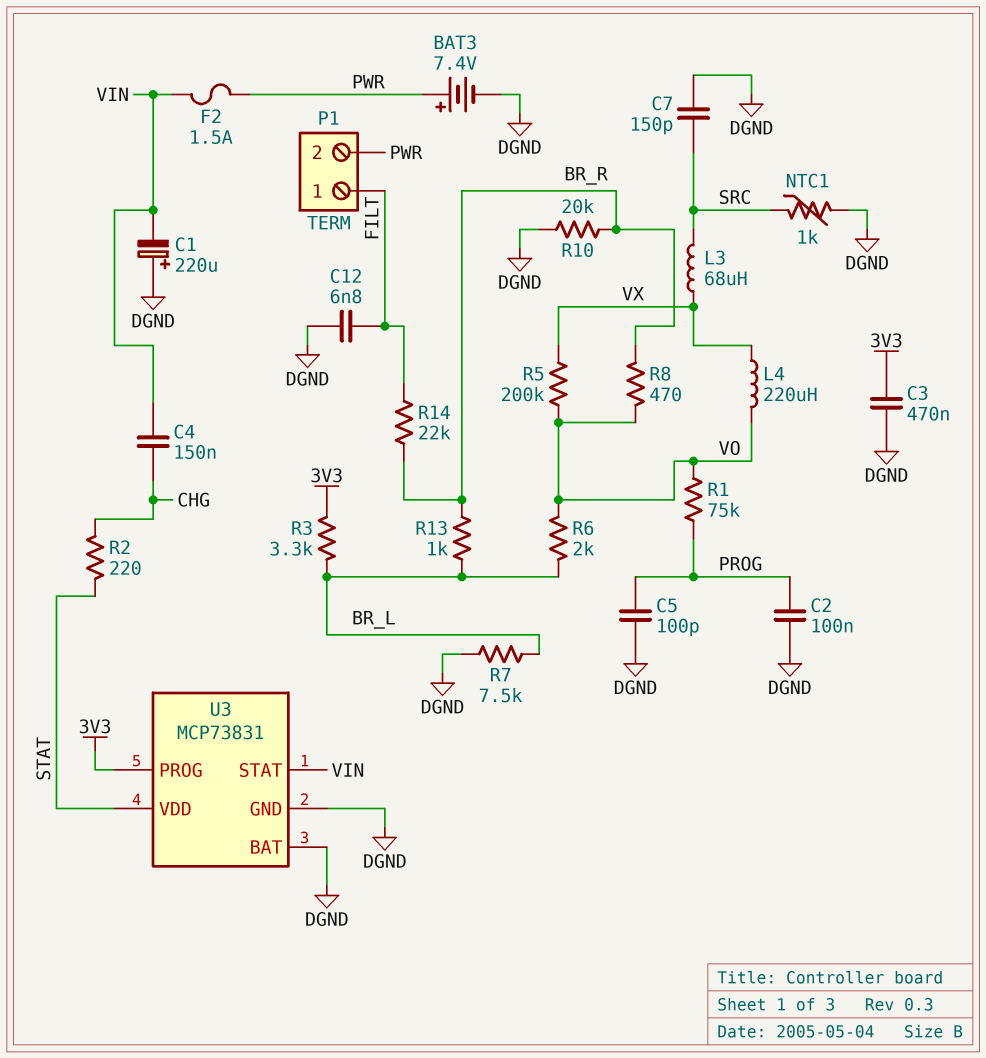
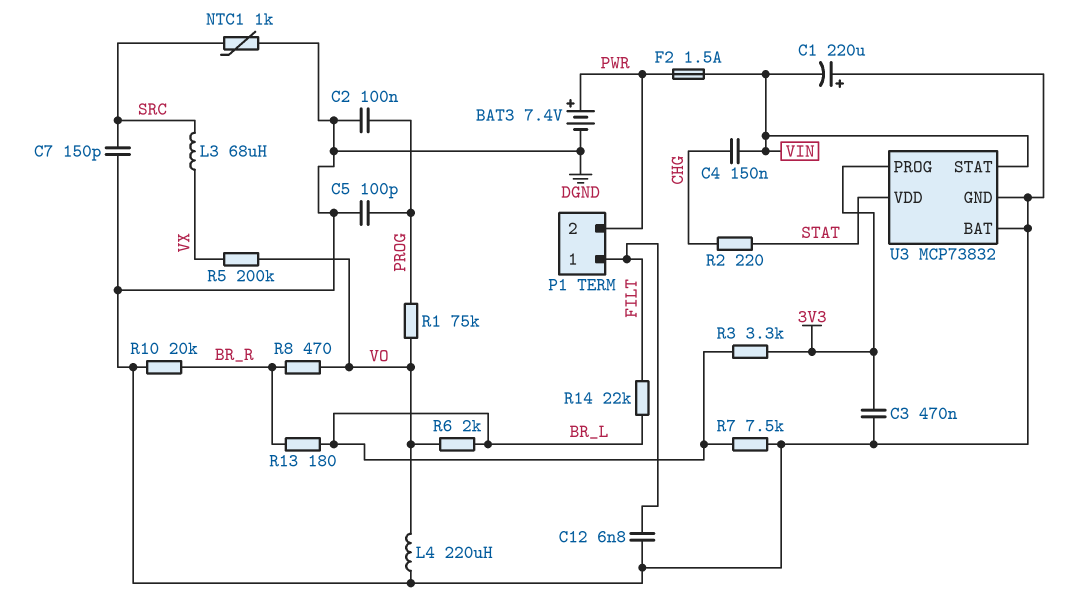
L4: 220uH (VO, VX) -> 220uH (DGND, VO)
R13: 1k (BR_L, BR_R) -> 180 (BR_L, BR_R)
R14: 22k (BR_R, FILT) -> 22k (BR_L, FILT)
U3: MCP73831 -> MCP73832

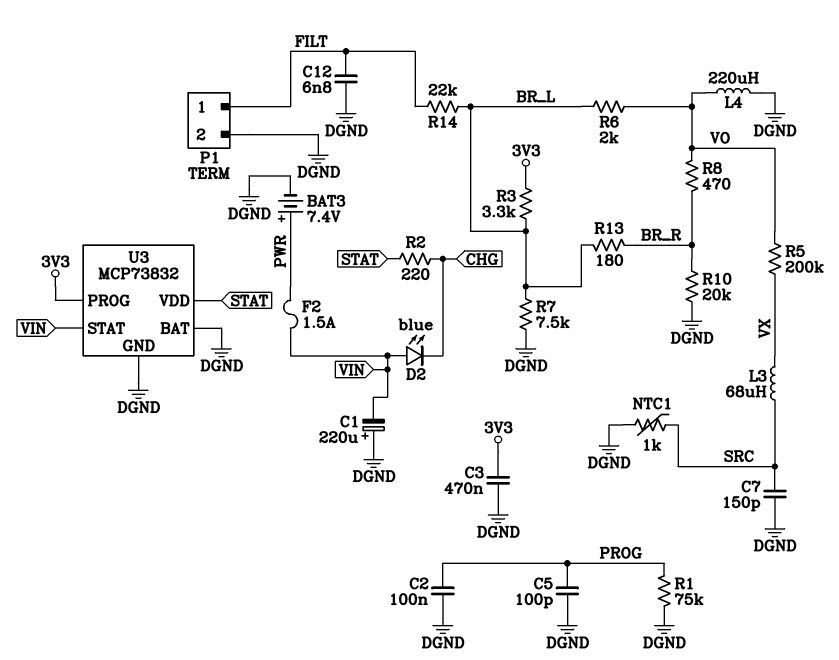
C4: 150nF (CHG, VIN) -> none
D2: none -> LED blue (A VIN, K CHG)
P1 pin 2: PWR -> DGND
R1: 75k (PROG, VO) -> 75k (DGND, PROG)

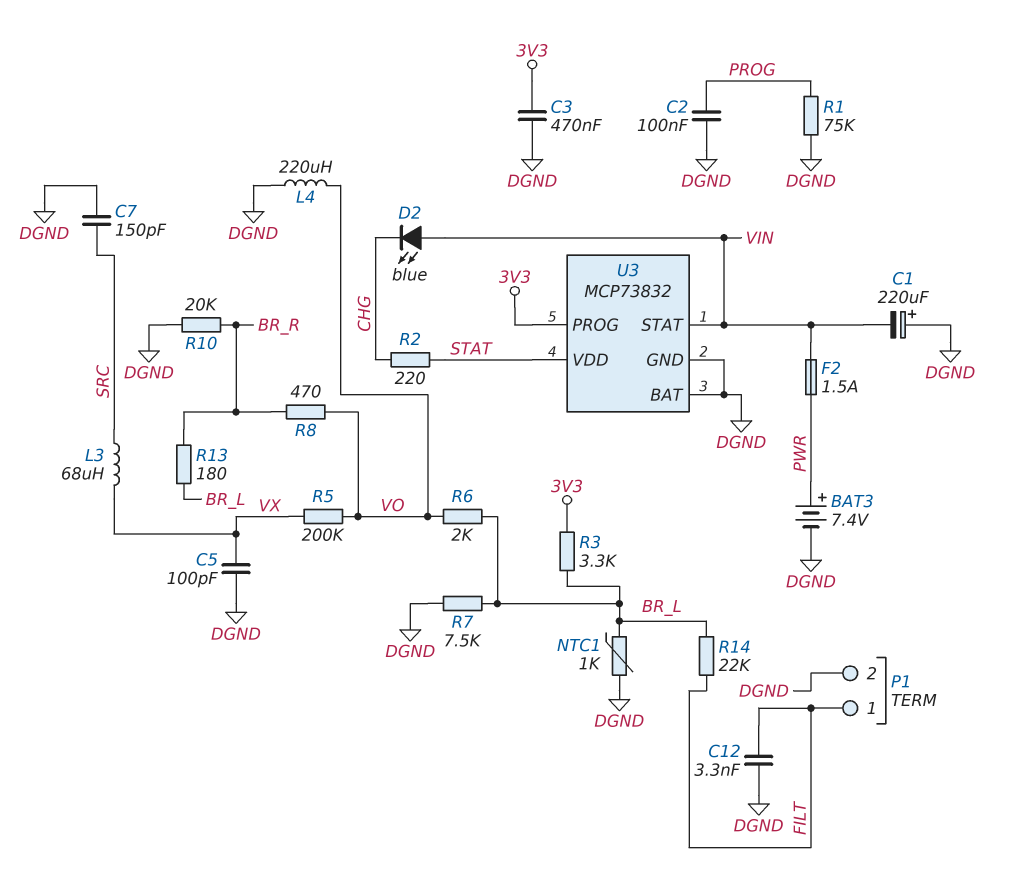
C5: 100pF (DGND, PROG) -> 100pF (DGND, VX)
C12: 6.8nF (DGND, FILT) -> 3.3nF (DGND, FILT)
NTC1: 1k (DGND, SRC) -> 1k (BR_L, DGND)

